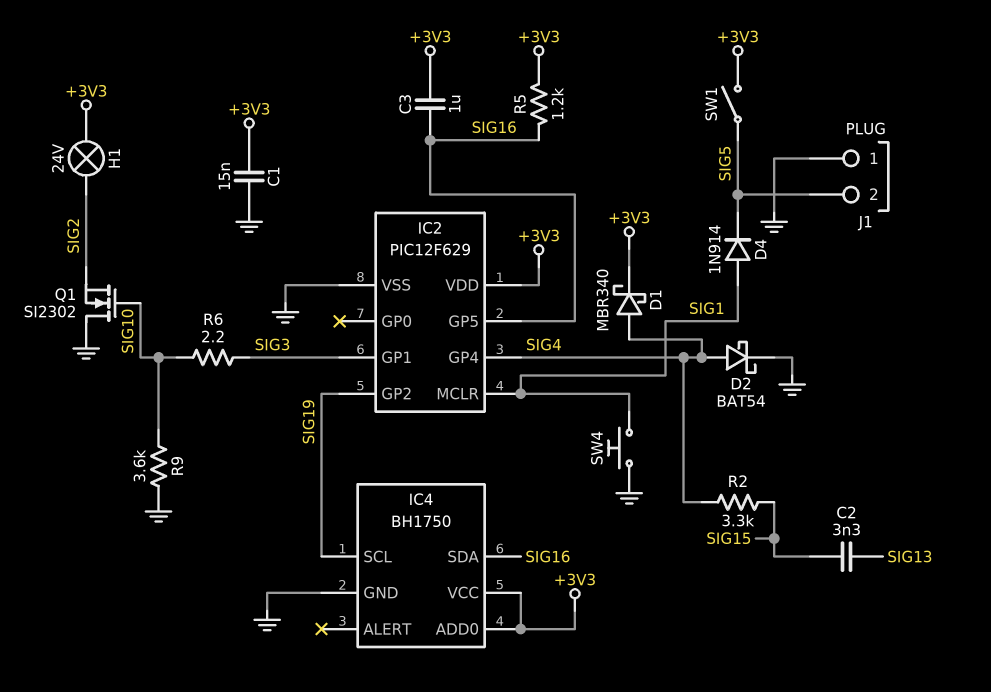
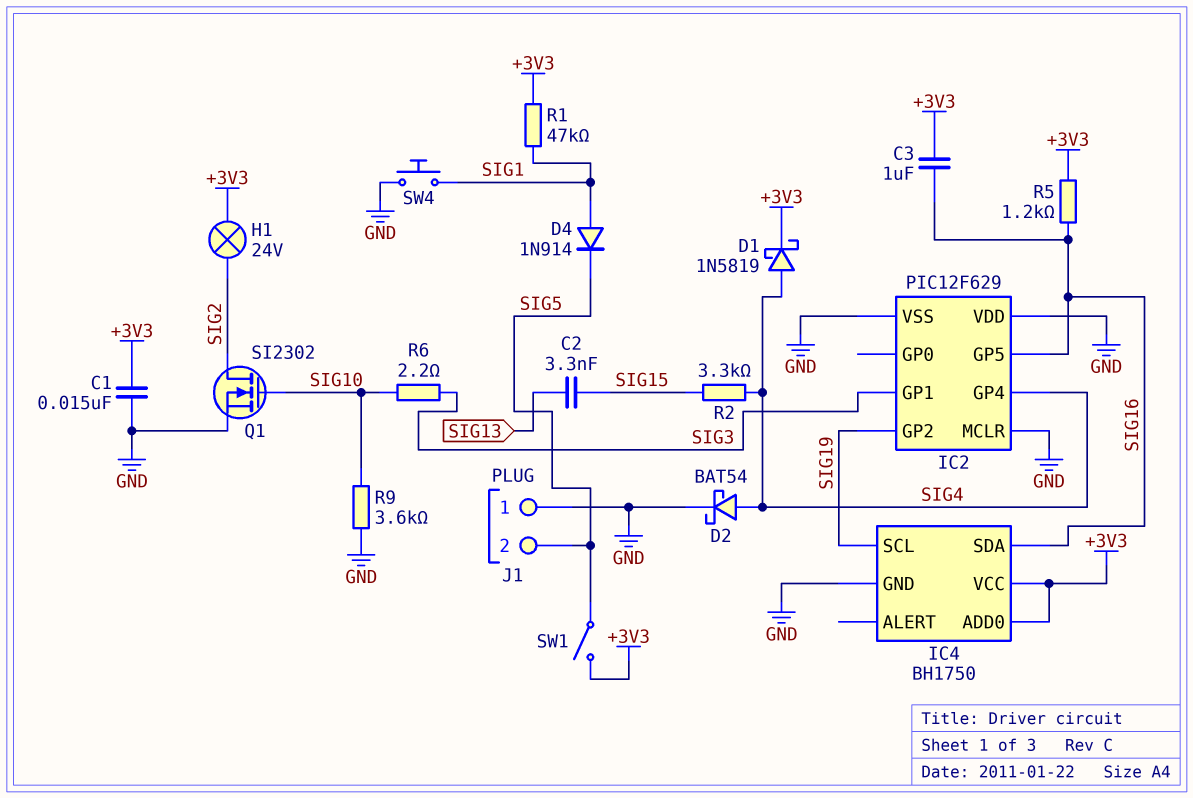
D1: schottky MBR340 (A SIG4, K +3V3) -> schottky 1N5819 (A SIG4, K +3V3)
IC2 pin MCLR: SIG1 -> GND
IC2 pin VDD: +3V3 -> GND
Q1: NMOS SI2302 (G SIG10, D GND, S SIG2) -> NMOS SI2302 (G SIG10, D SIG2, S GND)
R1: none -> 47k (+3V3, SIG1)

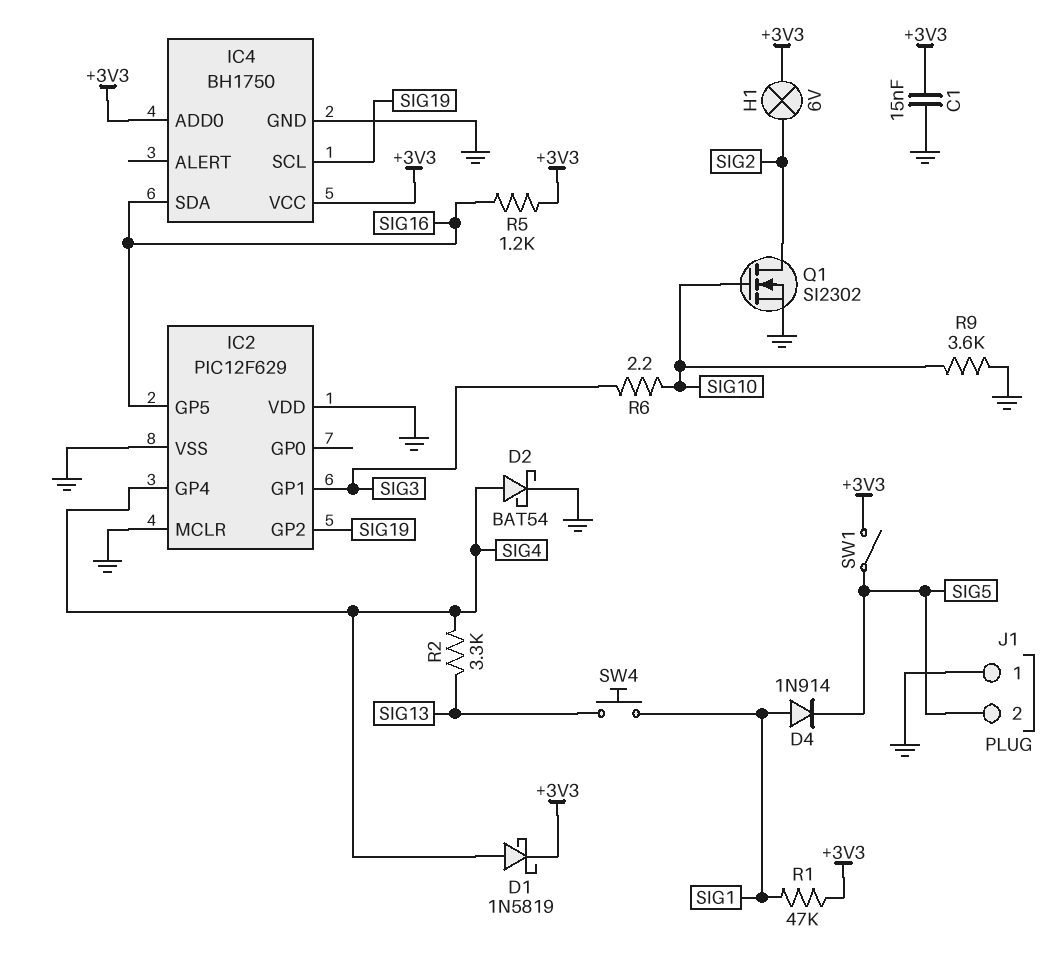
C2: 3.3nF (SIG13, SIG15) -> none
C3: 1uF (+3V3, SIG16) -> none
H1: lamp 24V (+3V3, SIG2) -> lamp 6V (+3V3, SIG2)
R2: 3.3k (SIG4, SIG15) -> 3.3k (SIG4, SIG13)
SW4: button (GND, SIG1) -> button (SIG1, SIG13)

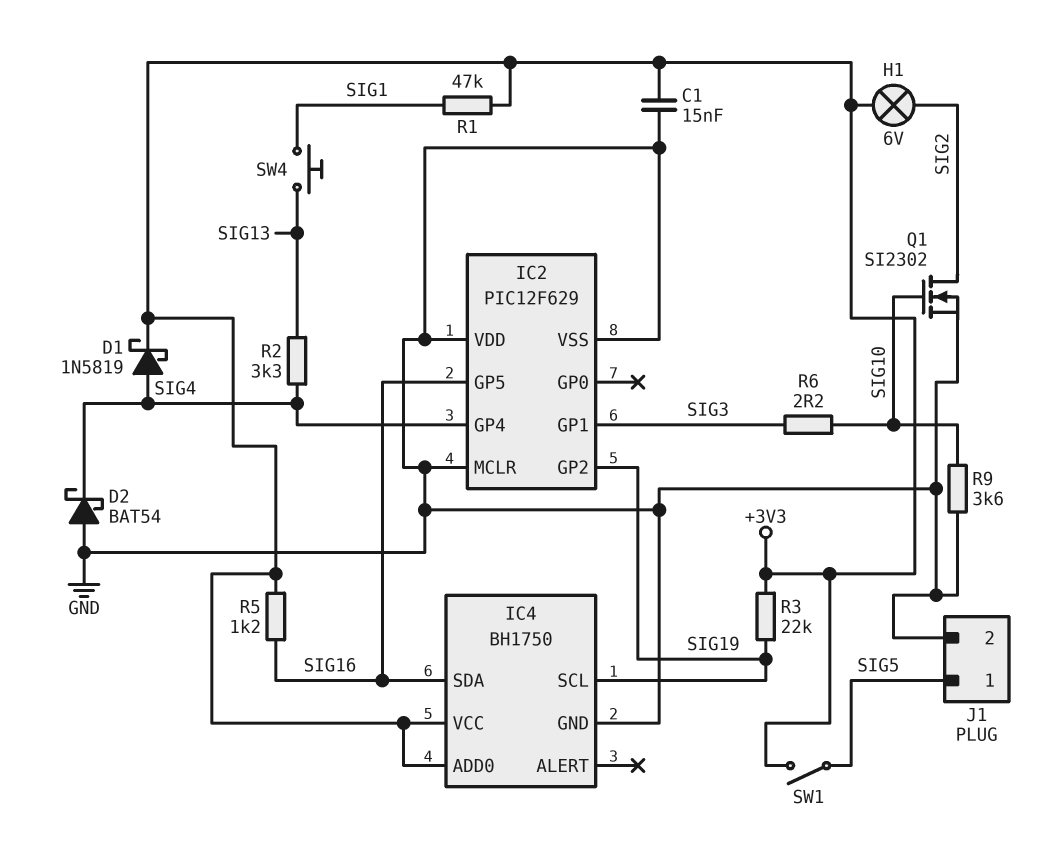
D2: schottky BAT54 (A SIG4, K GND) -> schottky BAT54 (A GND, K SIG4)
D4: diode 1N914 (A SIG1, K SIG5) -> none
J1 pin 1: GND -> SIG5
J1 pin 2: SIG5 -> GND
R3: none -> 22k (+3V3, SIG19)

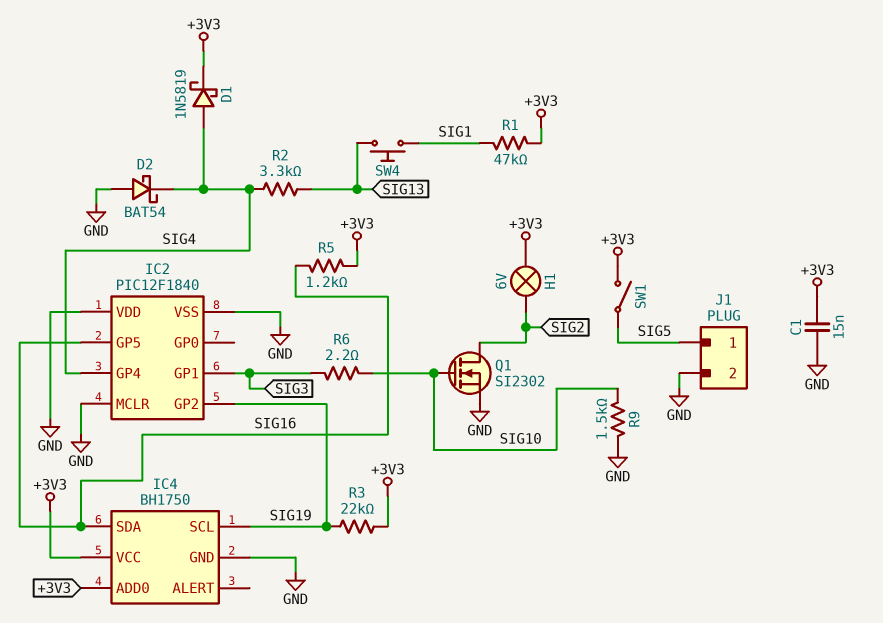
IC2: PIC12F629 -> PIC12F1840
R9: 3.6k (GND, SIG10) -> 1.5k (GND, SIG10)

